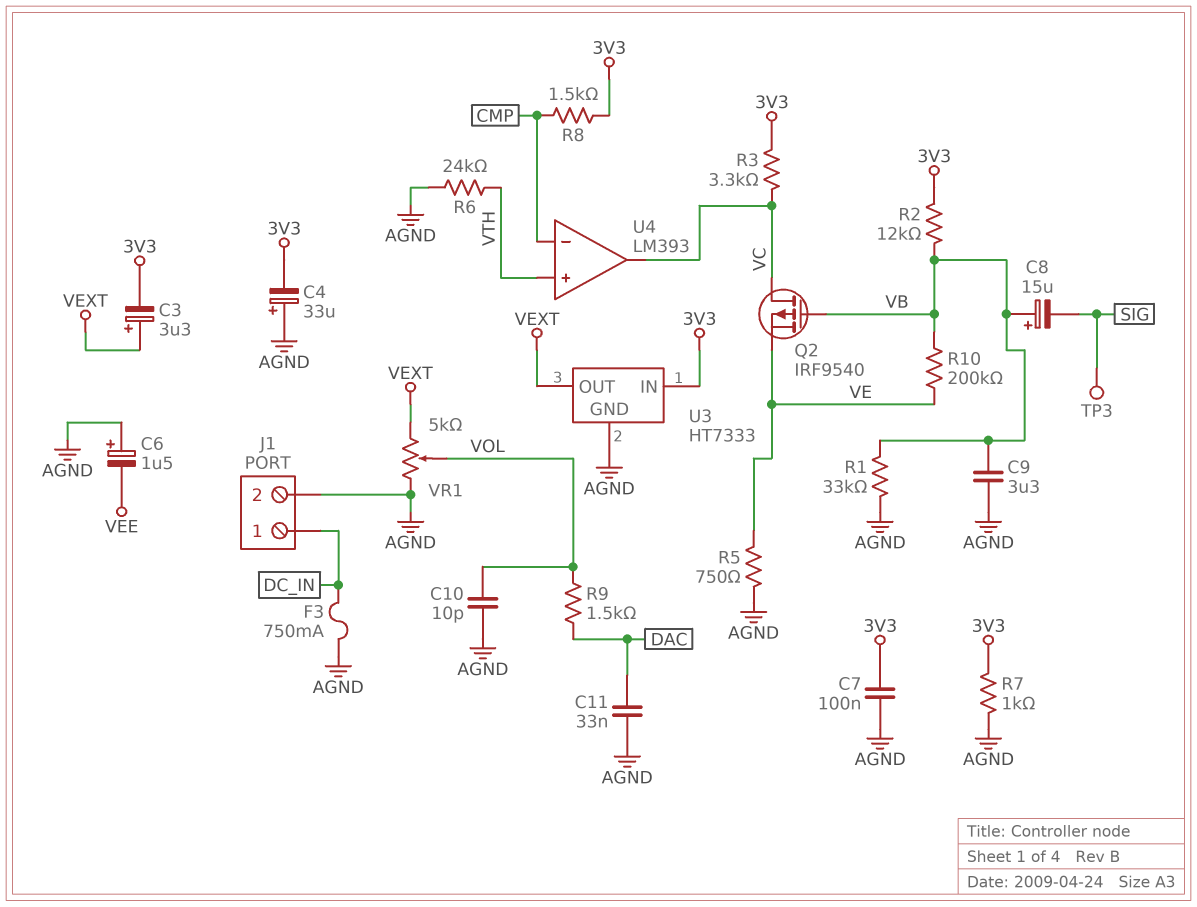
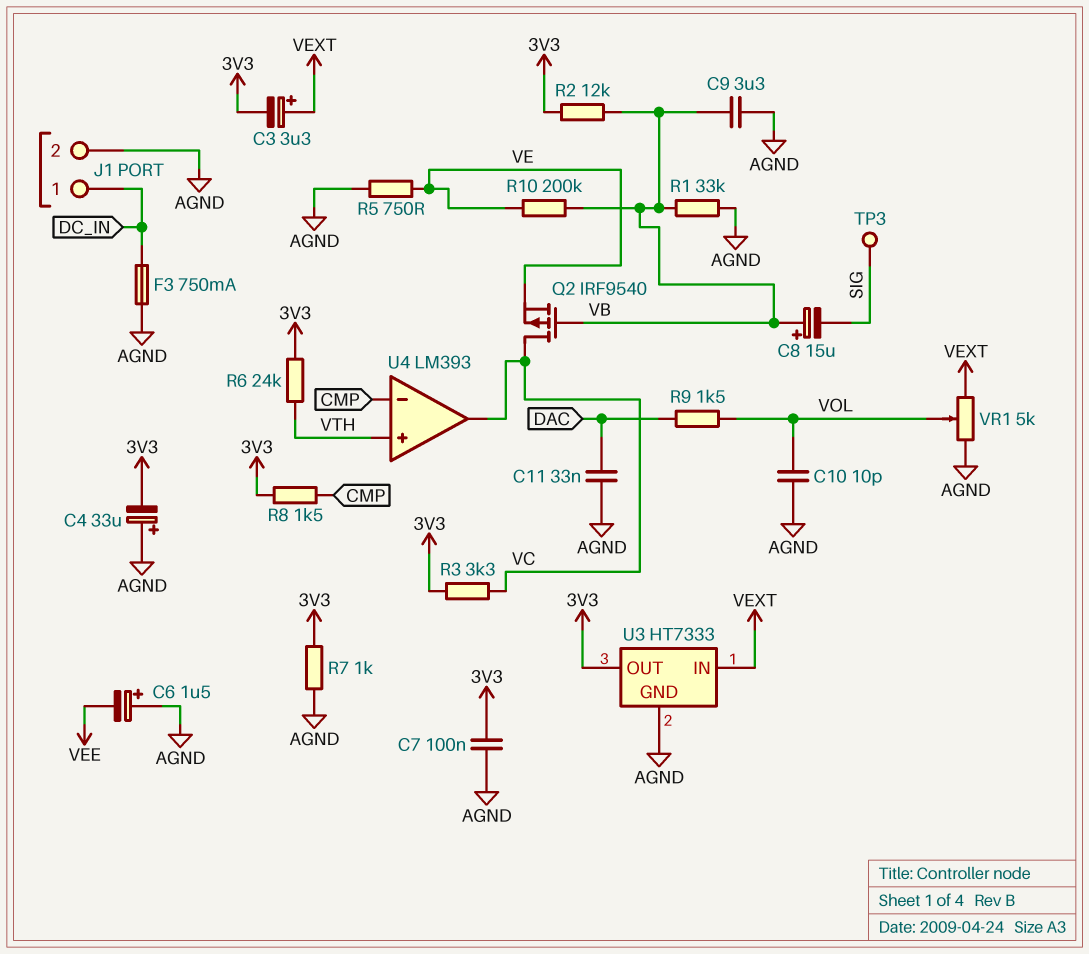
R6: 24k (AGND, VTH) -> 24k (3V3, VTH)
U3 pin IN: 3V3 -> VEXT
U3 pin OUT: VEXT -> 3V3

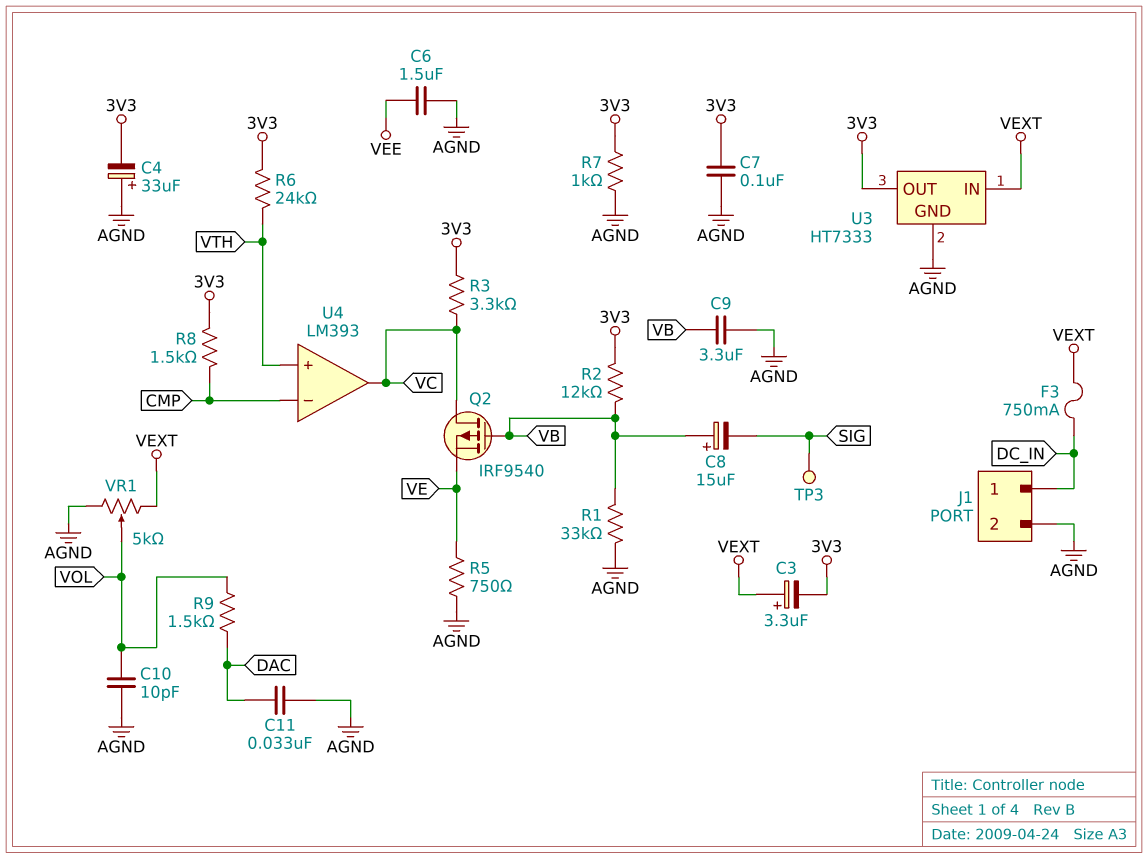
C6: 1.5uF (plus AGND, minus VEE) -> 1.5uF (AGND, VEE)
F3: 750mA (AGND, DC_IN) -> 750mA (DC_IN, VEXT)
R10: 200k (VB, VE) -> none

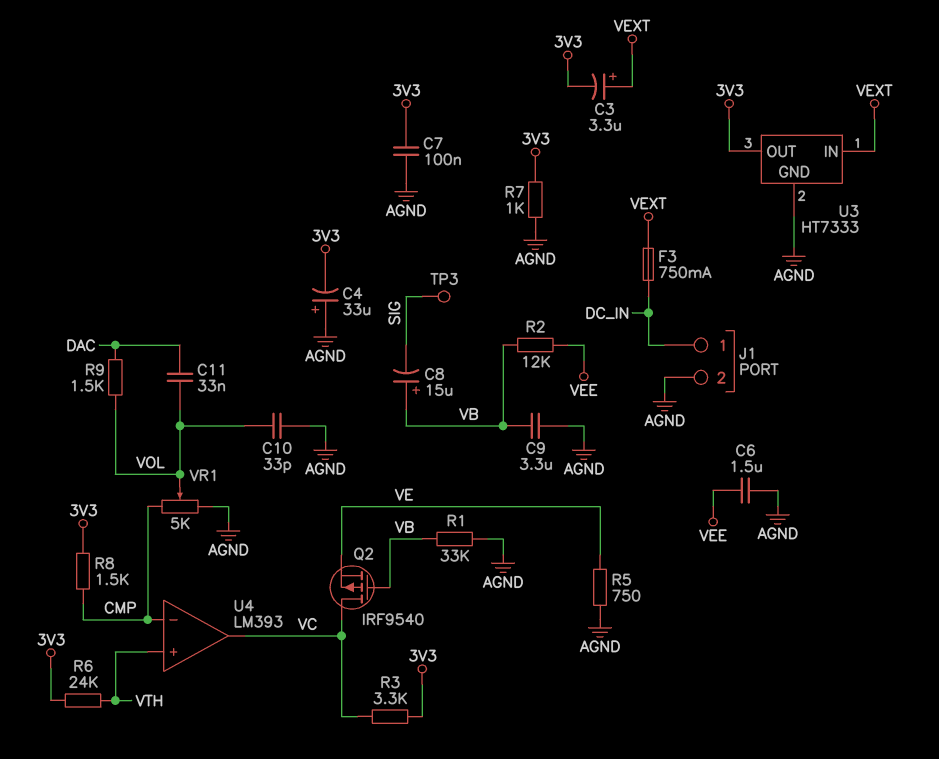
C10: 10pF (AGND, VOL) -> 33pF (AGND, VOL)
C11: 33nF (AGND, DAC) -> 33nF (DAC, VOL)
R2: 12k (3V3, VB) -> 12k (VB, VEE)
VR1: 5k (AGND, VEXT, wiper VOL) -> 5k (AGND, CMP, wiper VOL)

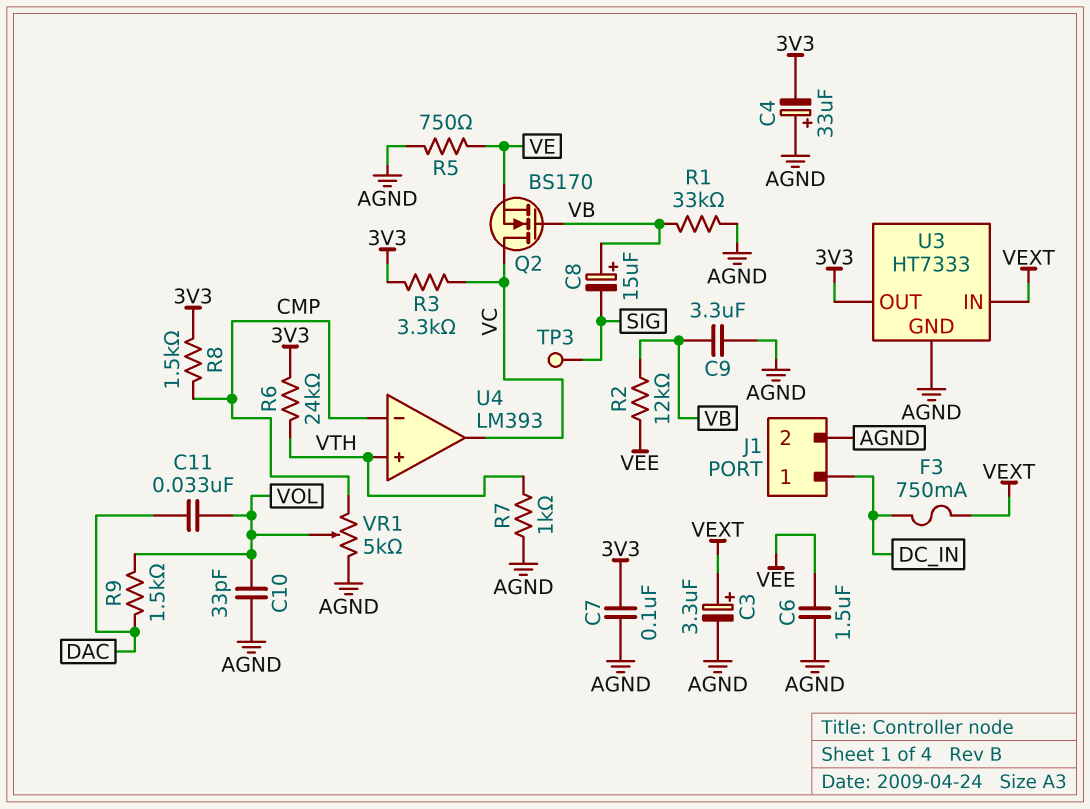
C3: 3.3uF (plus VEXT, minus 3V3) -> 3.3uF (plus VEXT, minus AGND)
Q2: PMOS IRF9540 (G VB, D VC, S VE) -> NMOS BS170 (G VB, D VC, S VE)
R7: 1k (3V3, AGND) -> 1k (AGND, VTH)

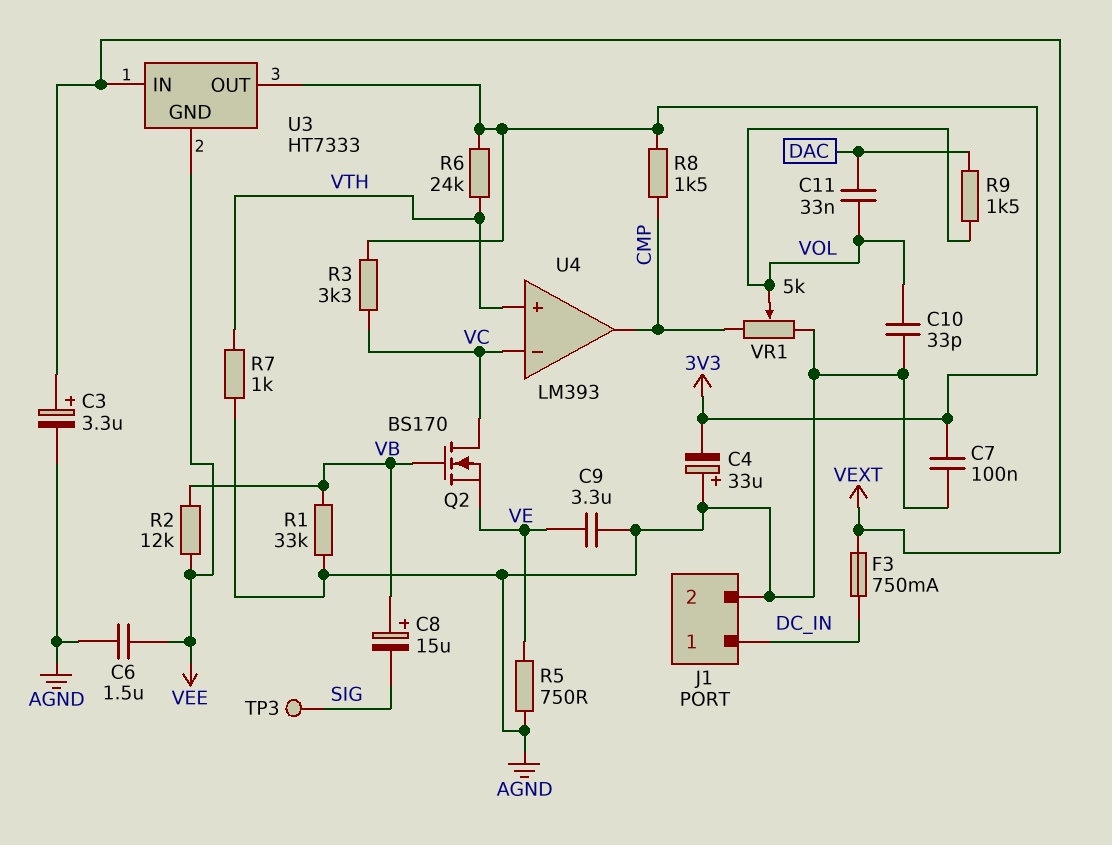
C9: 3.3uF (AGND, VB) -> 3.3uF (AGND, VE)
U3 pin GND: AGND -> VEE
U4 pin in-: CMP -> VC
U4 pin out: VC -> CMP

